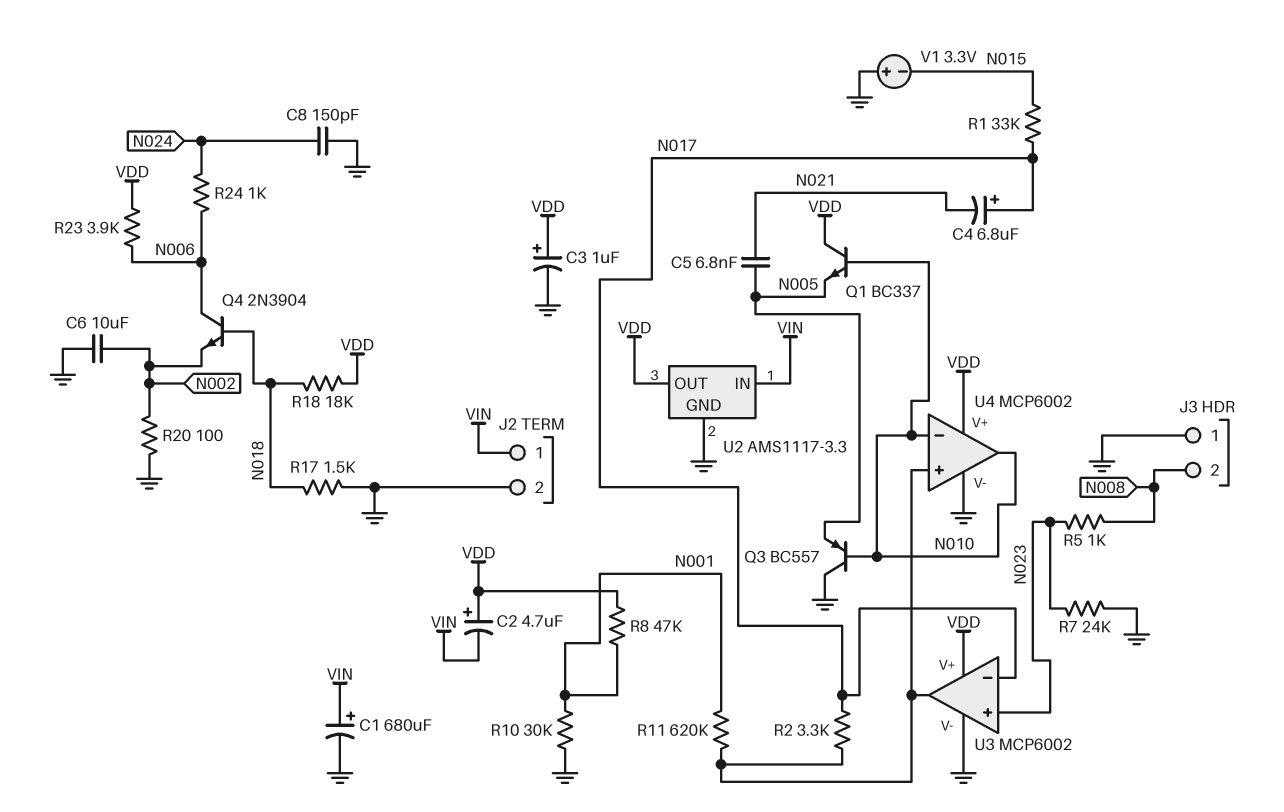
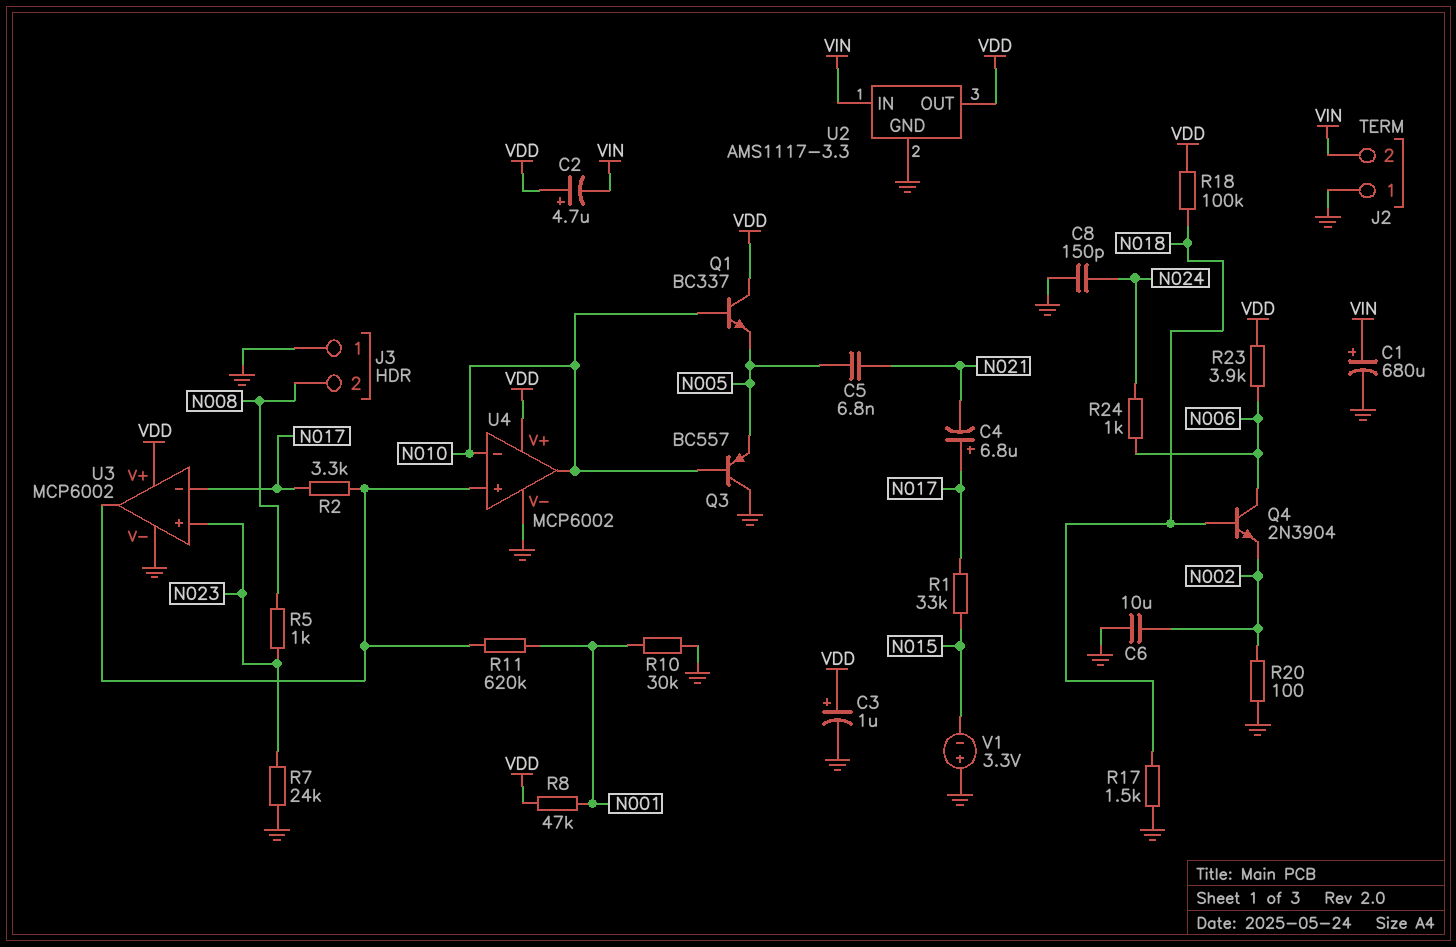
J2 pin 1: VIN -> GND
J2 pin 2: GND -> VIN
R18: 18k (N018, VDD) -> 100k (N018, VDD)

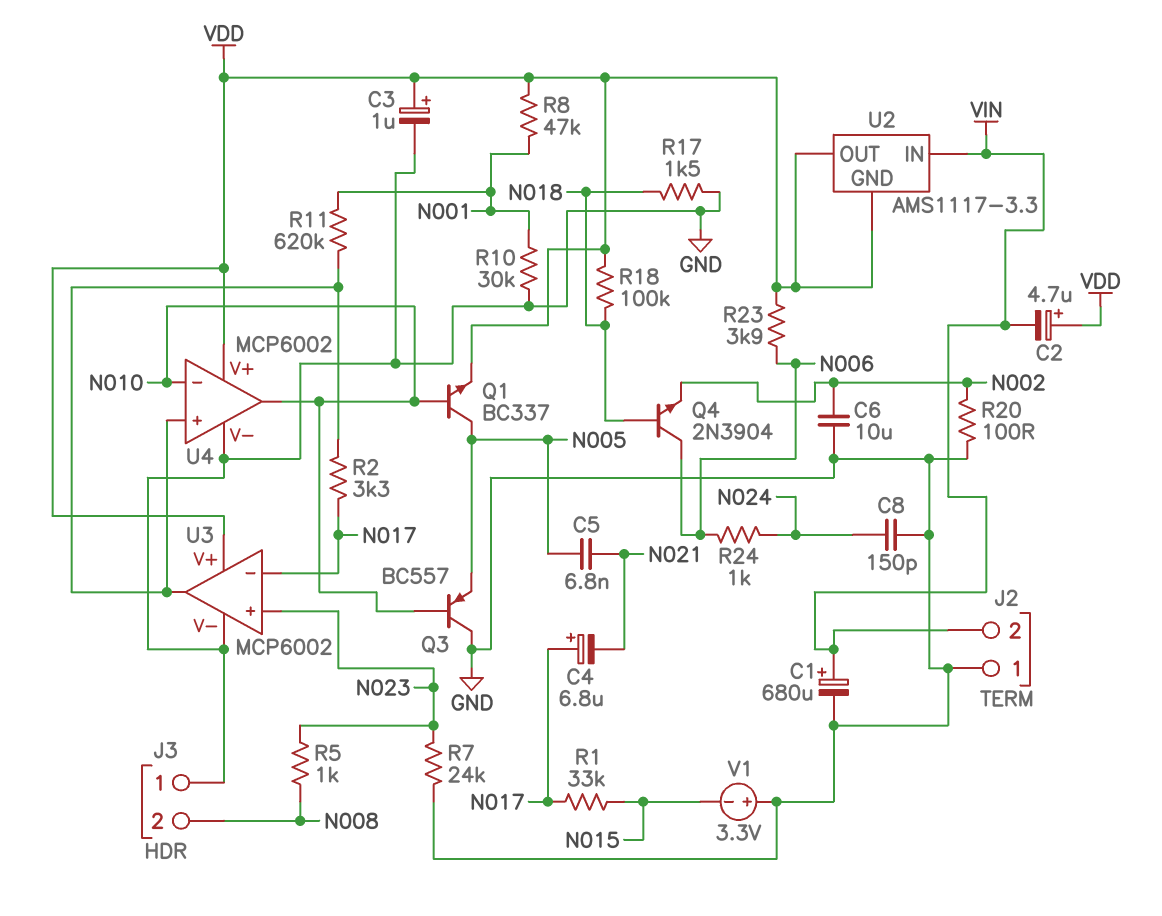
Q1: NPN BC337 (B N010, C VDD, E N005) -> NPN BC337 (B N010, C N005, E VDD)
U2 pin GND: GND -> VDD

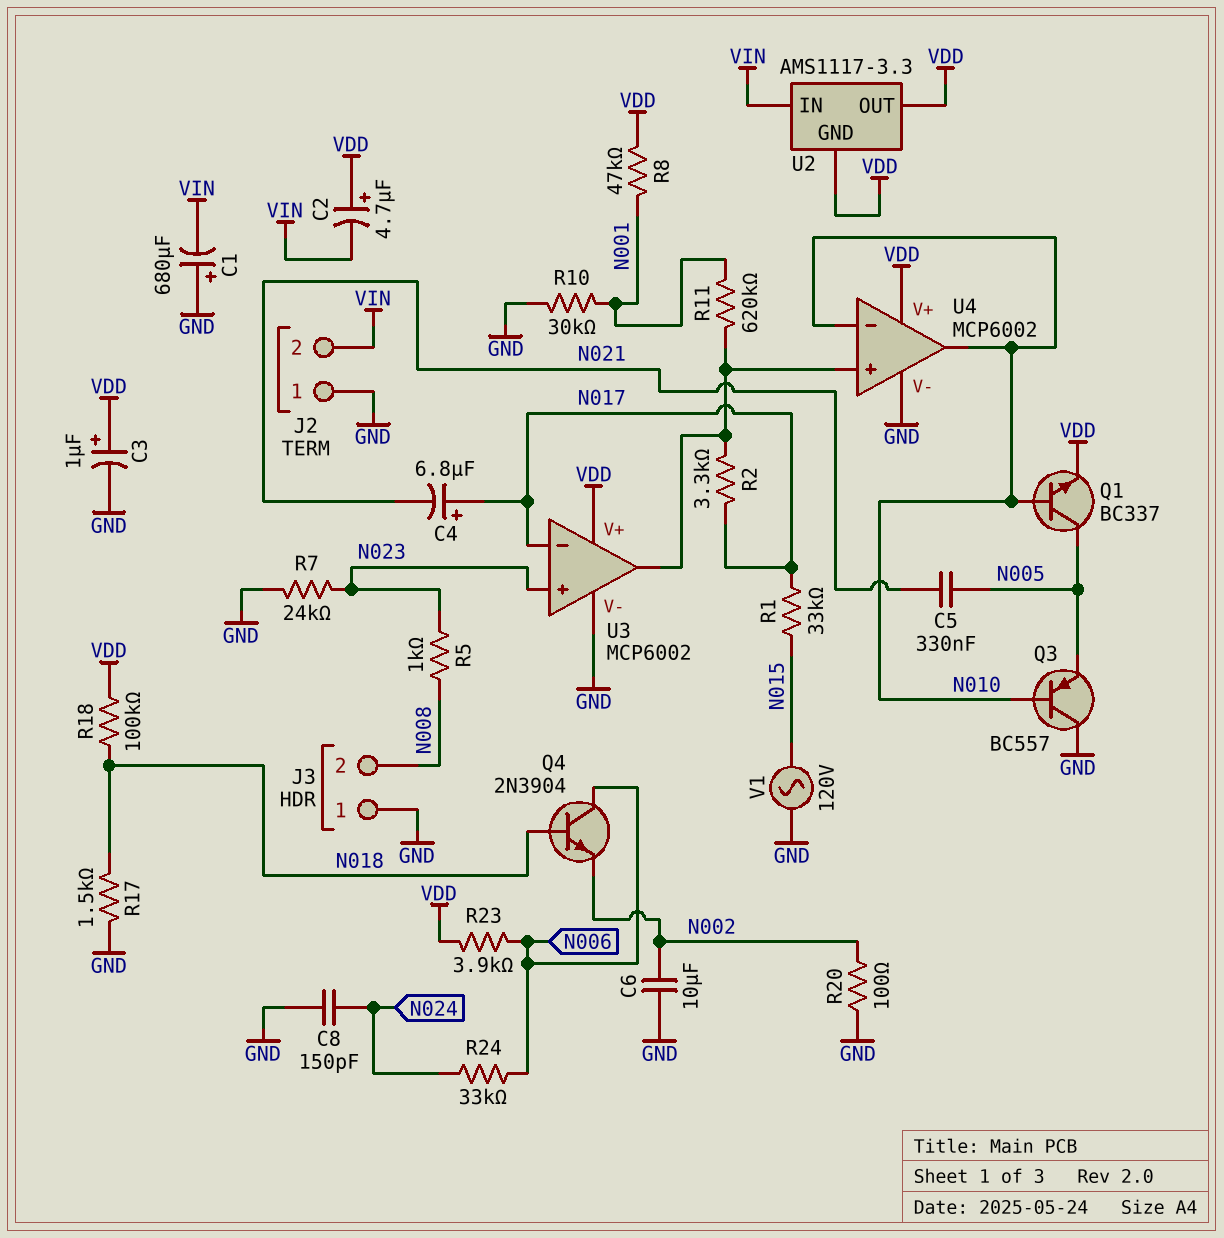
C1: 680uF (plus VIN, minus GND) -> 680uF (plus GND, minus VIN)
C5: 6.8nF (N005, N021) -> 330nF (N005, N021)
R24: 1k (N006, N024) -> 33k (N006, N024)
V1: 3.3V (plus GND, minus N015) -> AC 120V (GND, N015)

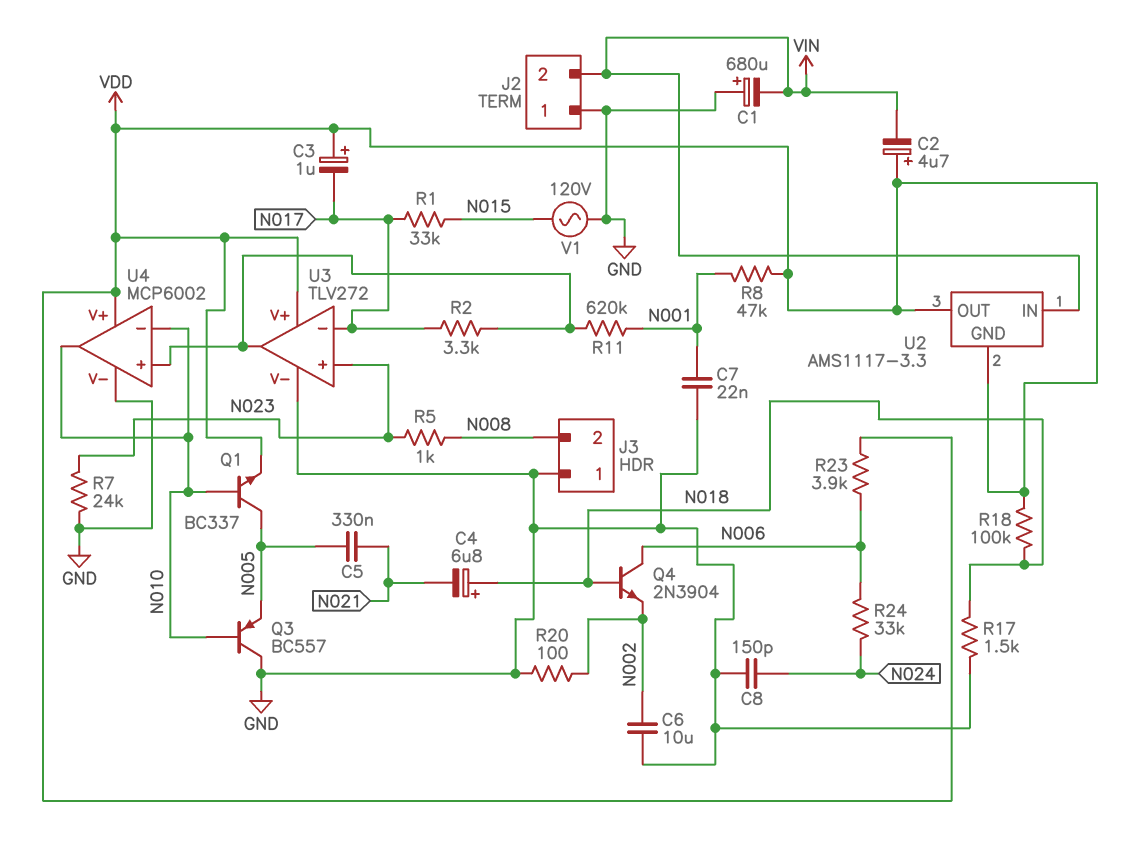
C3: 1uF (plus VDD, minus GND) -> 1uF (plus VDD, minus N017)
C4: 6.8uF (plus N017, minus N021) -> 6.8uF (plus N018, minus N021)
C7: none -> 22nF (GND, N001)
R10: 30k (GND, N001) -> none
U3: MCP6002 -> TLV272

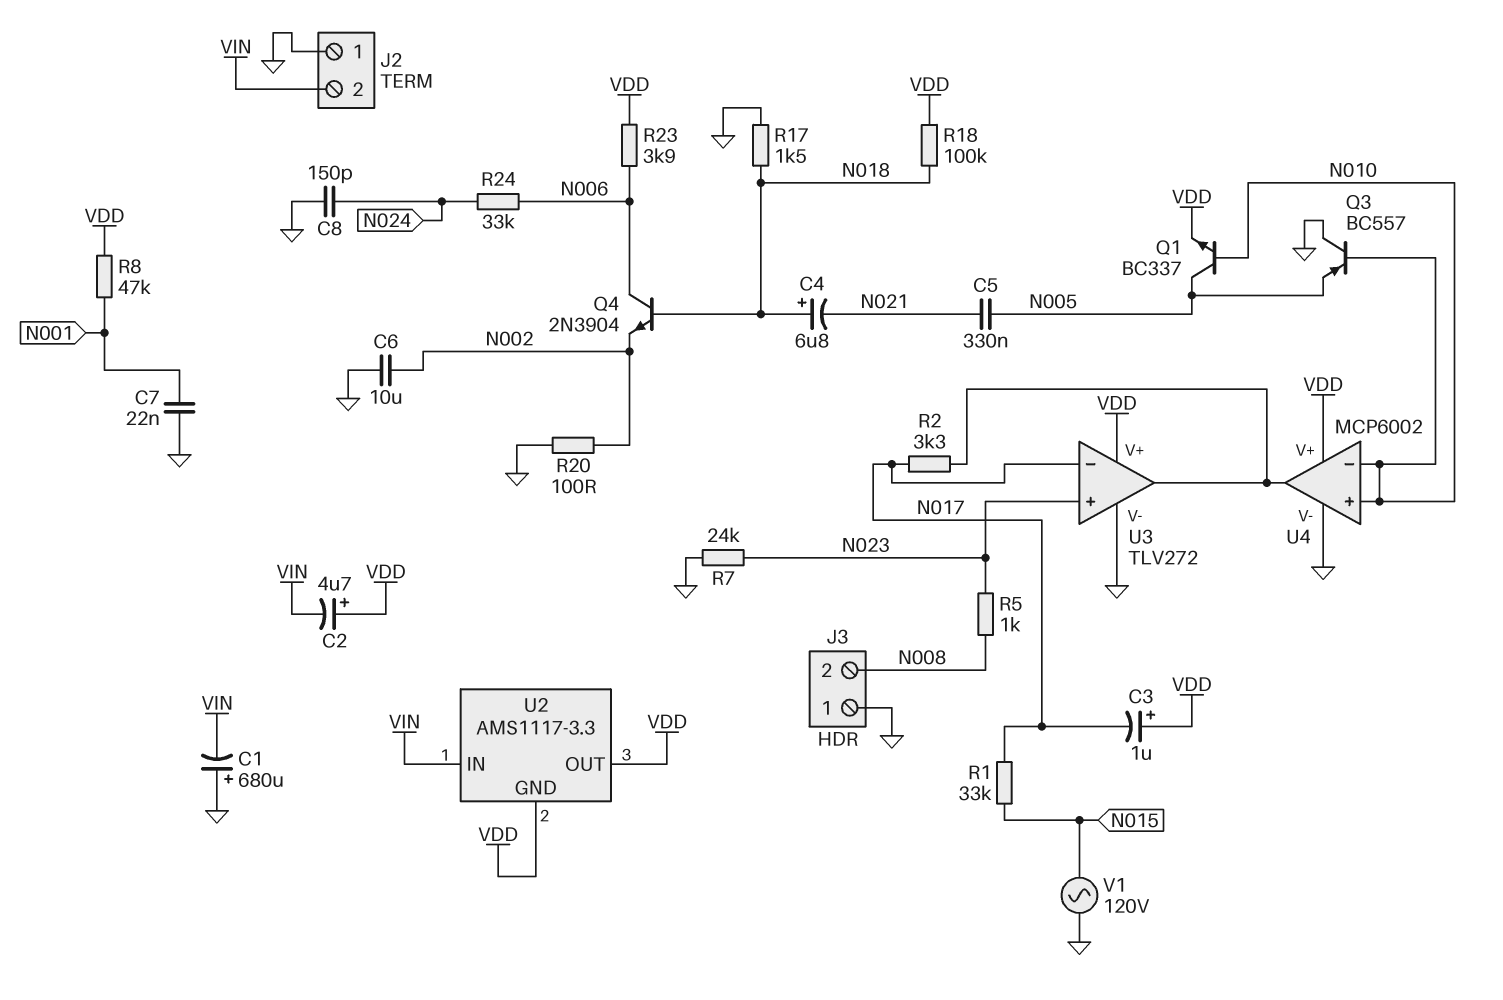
R11: 620k (N001, U3/out) -> none
U4 pin in+: U3/out -> N010
U4 pin out: N010 -> U3/out

